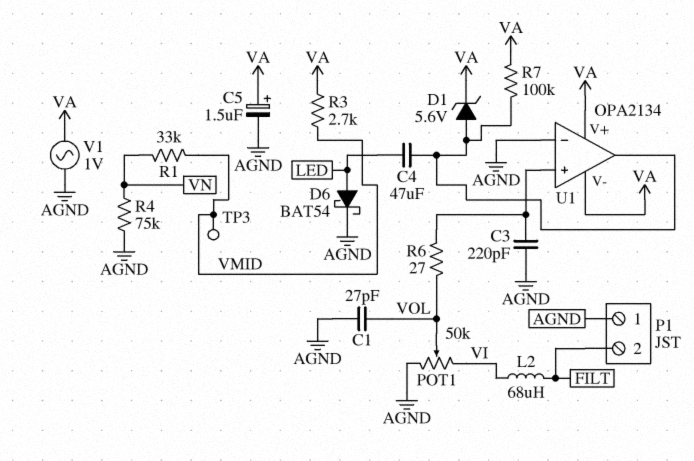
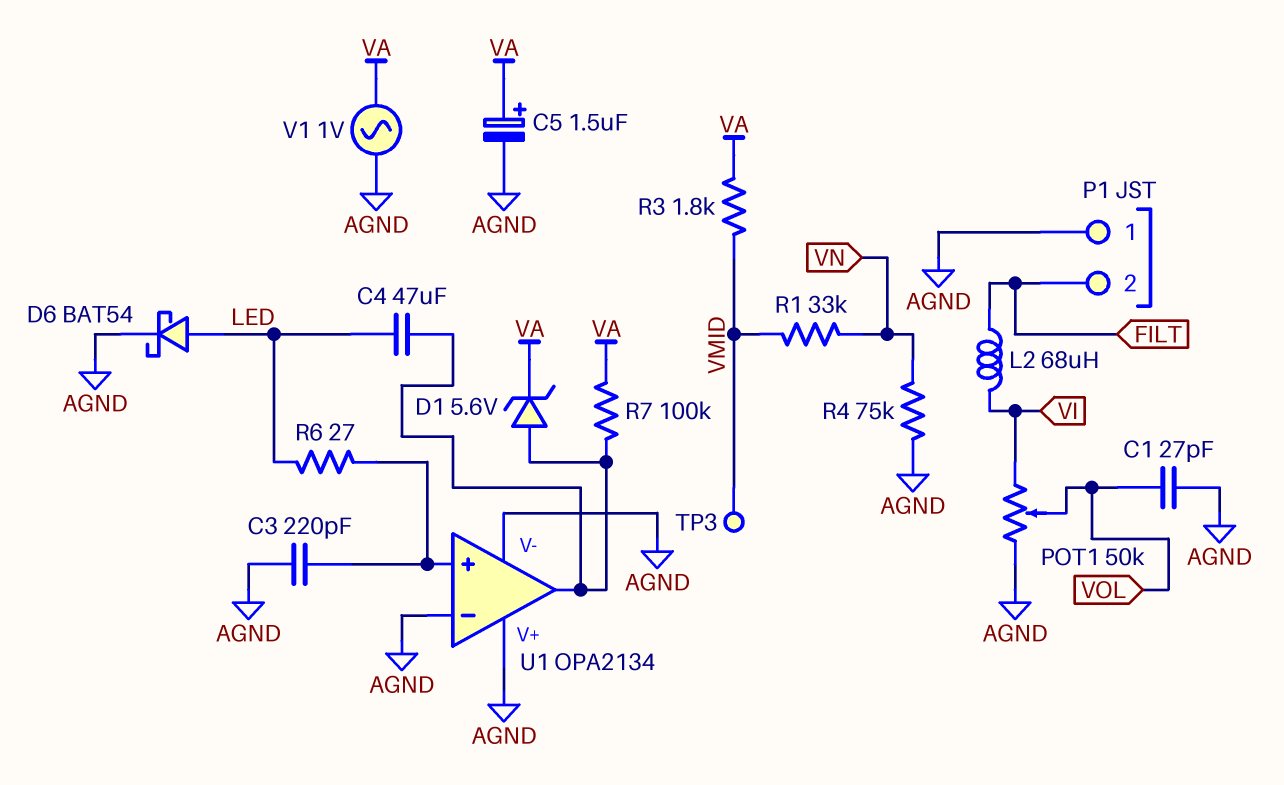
R3: 2.7k (VA, VMID) -> 1.8k (VA, VMID)
R6: 27 (U1/in+, VOL) -> 27 (LED, U1/in+)
U1 pin V+: VA -> AGND
U1 pin V-: VA -> AGND

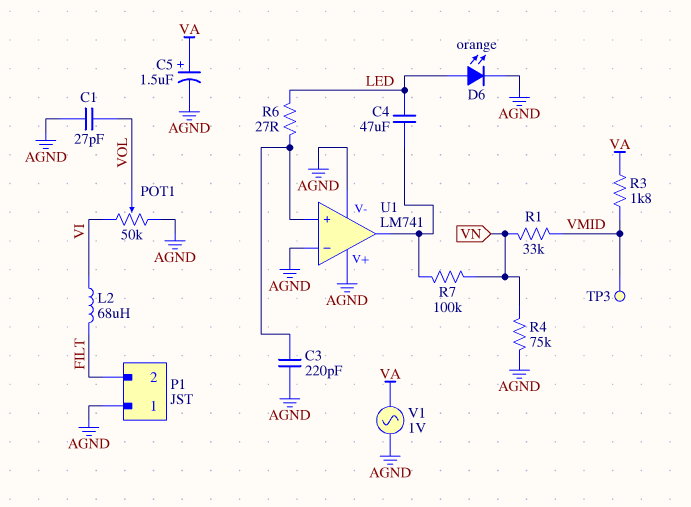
D1: zener 5.6V (A U1/out, K VA) -> none
D6: schottky BAT54 (A LED, K AGND) -> LED orange (A LED, K AGND)
R7: 100k (U1/out, VA) -> 100k (U1/out, VN)
U1: OPA2134 -> LM741

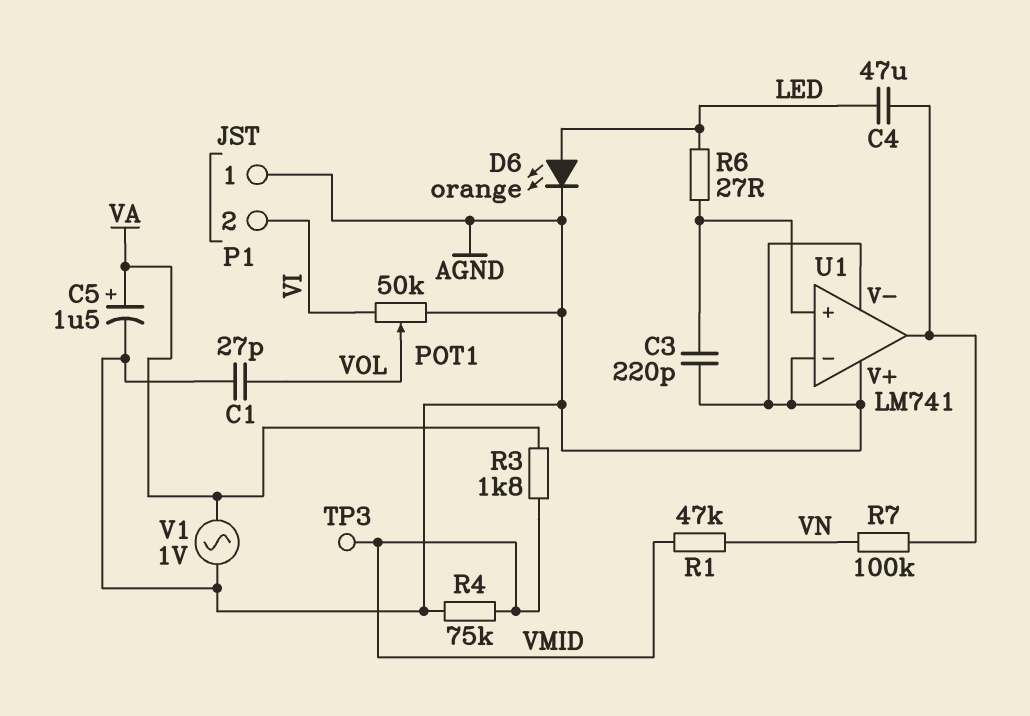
L2: 68uH (FILT, VI) -> none
P1 pin 2: FILT -> VI
R1: 33k (VMID, VN) -> 47k (VMID, VN)
R4: 75k (AGND, VN) -> 75k (AGND, VMID)

